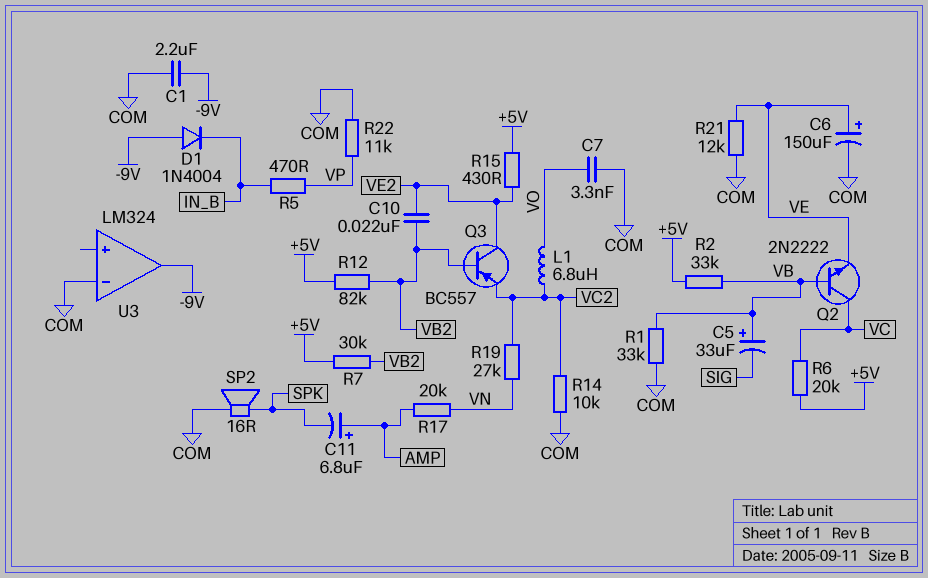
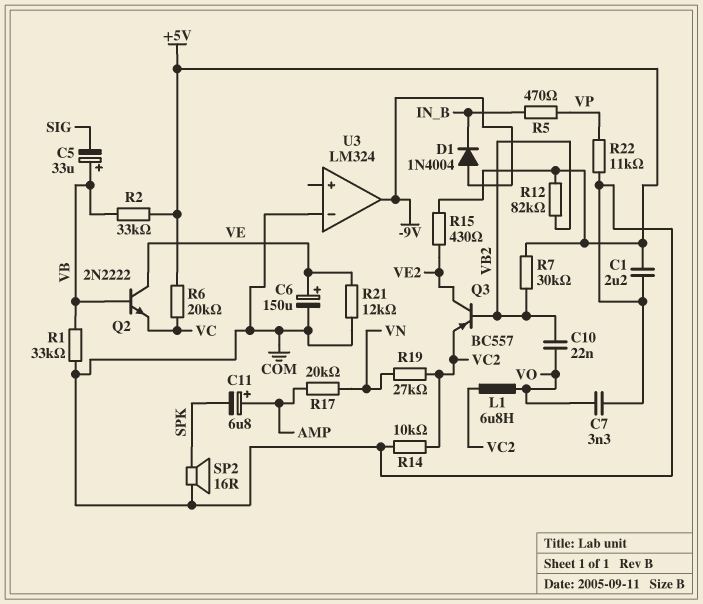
C1: 2.2uF (-9V, COM) -> 2.2uF (+5V, COM)
C10: 22nF (VB2, VE2) -> 22nF (VB2, VO)
Q2: NPN 2N2222 (B VB, C VC, E VE) -> NPN 2N2222 (B VB, C VE, E VC)

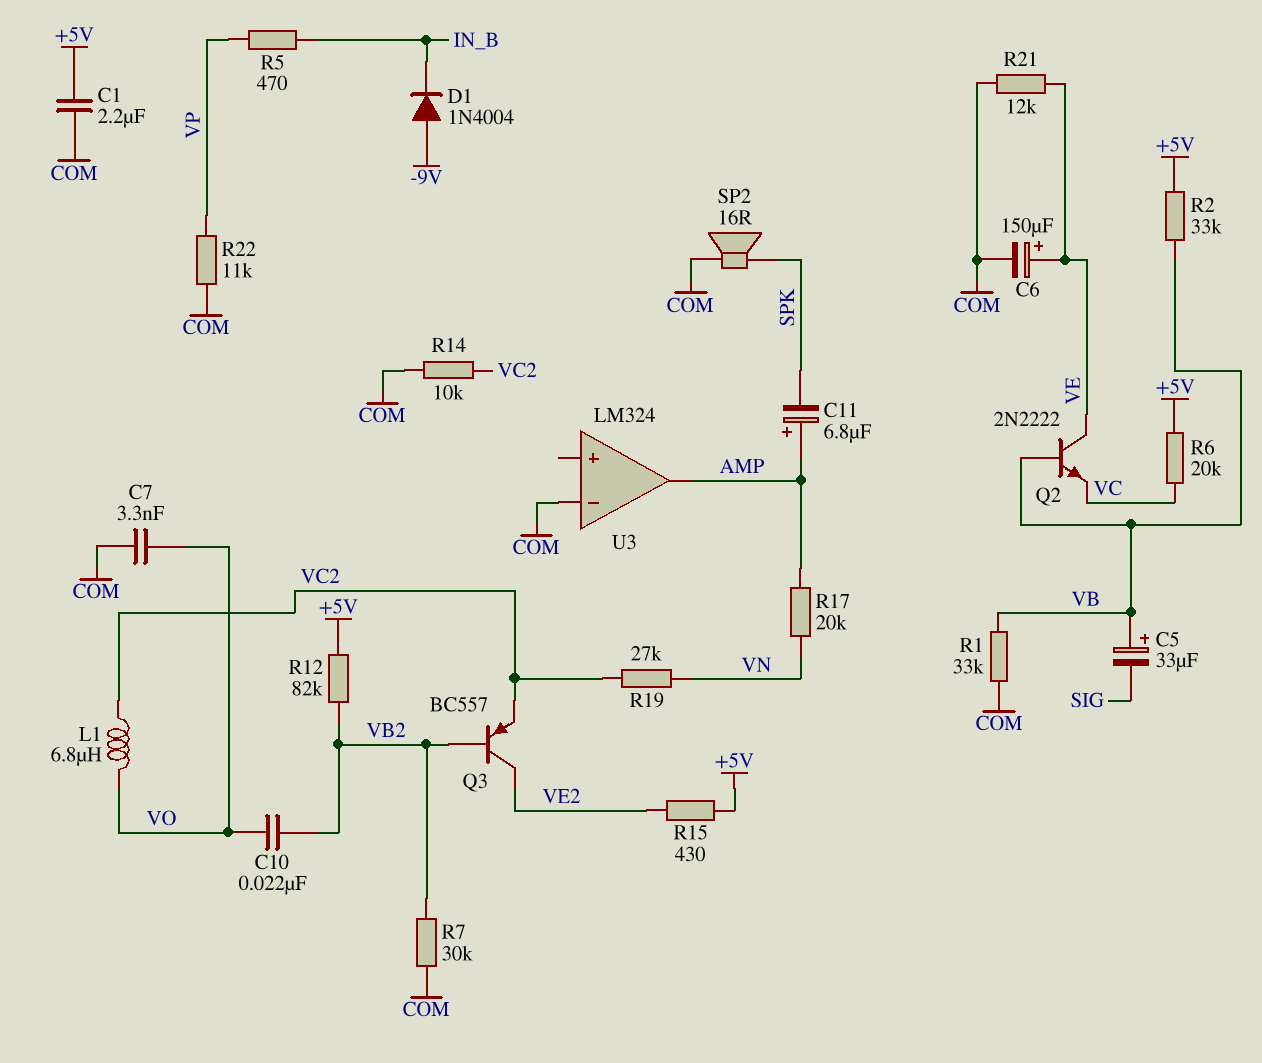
R7: 30k (+5V, VB2) -> 30k (COM, VB2)
U3 pin out: -9V -> AMP

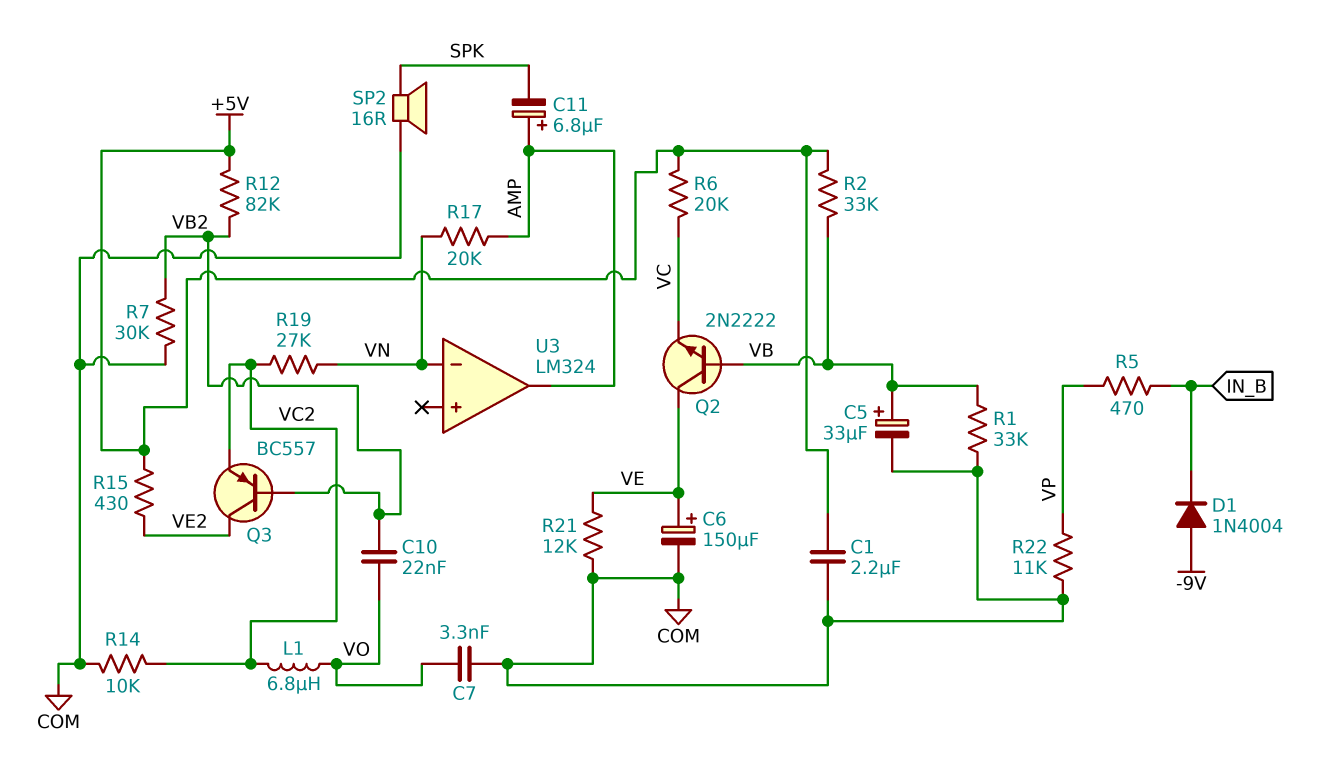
C5: 33uF (plus VB, minus SIG) -> 33uF (plus VB, minus COM)
U3 pin in-: COM -> VN

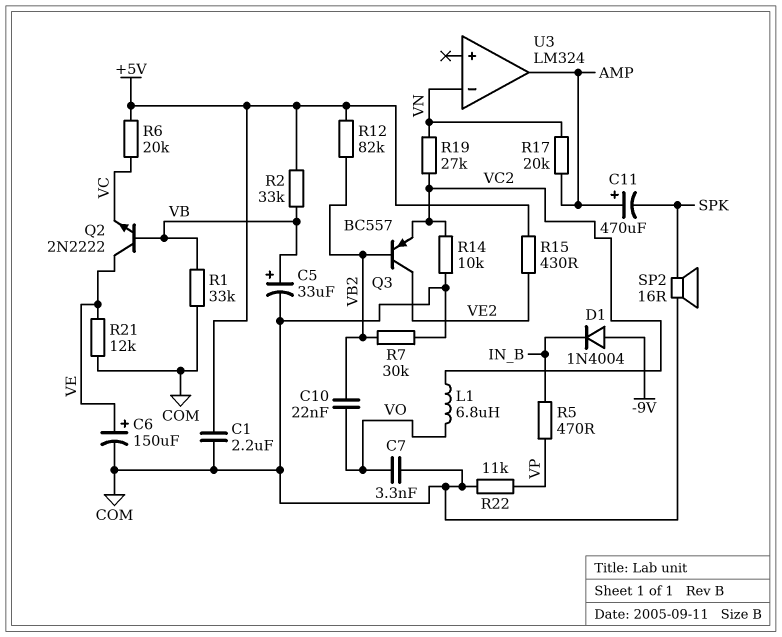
C11: 6.8uF (plus AMP, minus SPK) -> 470uF (plus AMP, minus SPK)

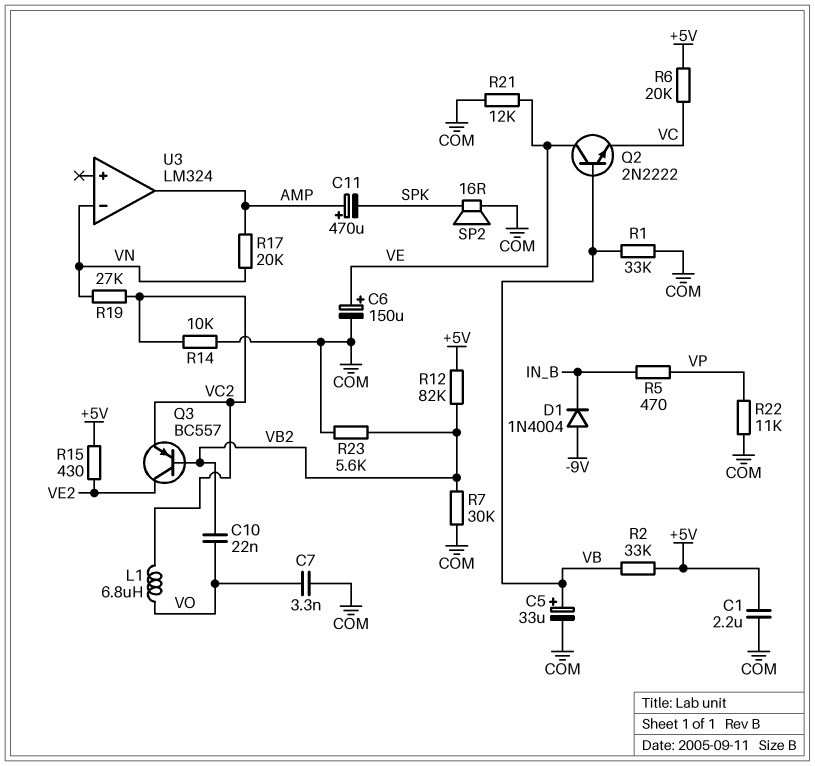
R23: none -> 5.6k (COM, VB2)

